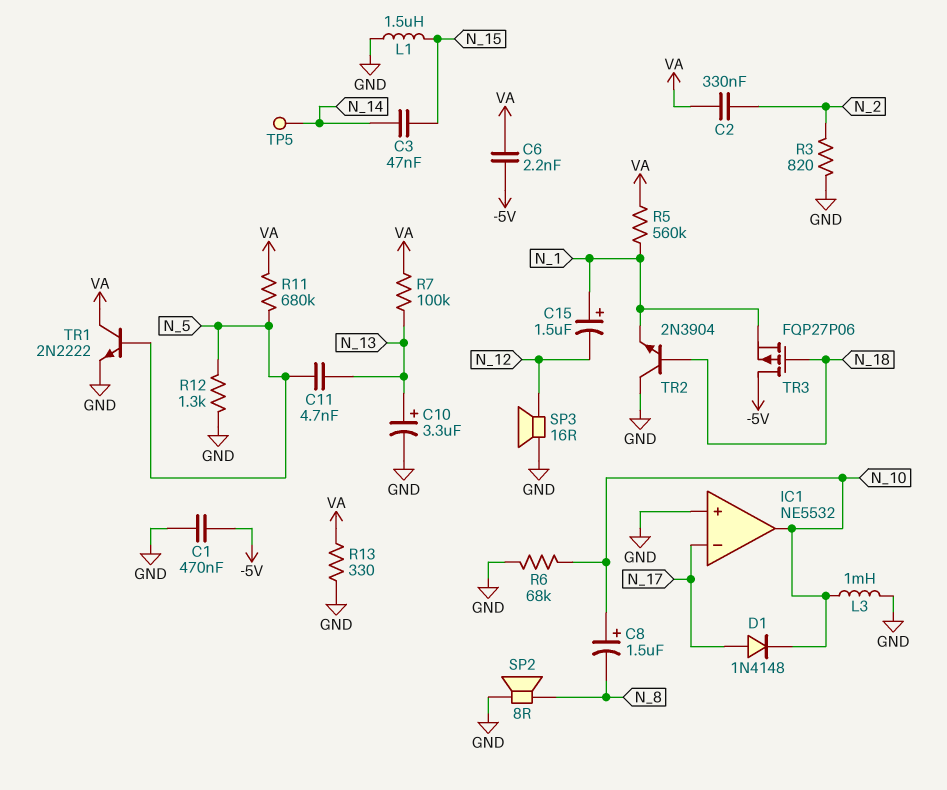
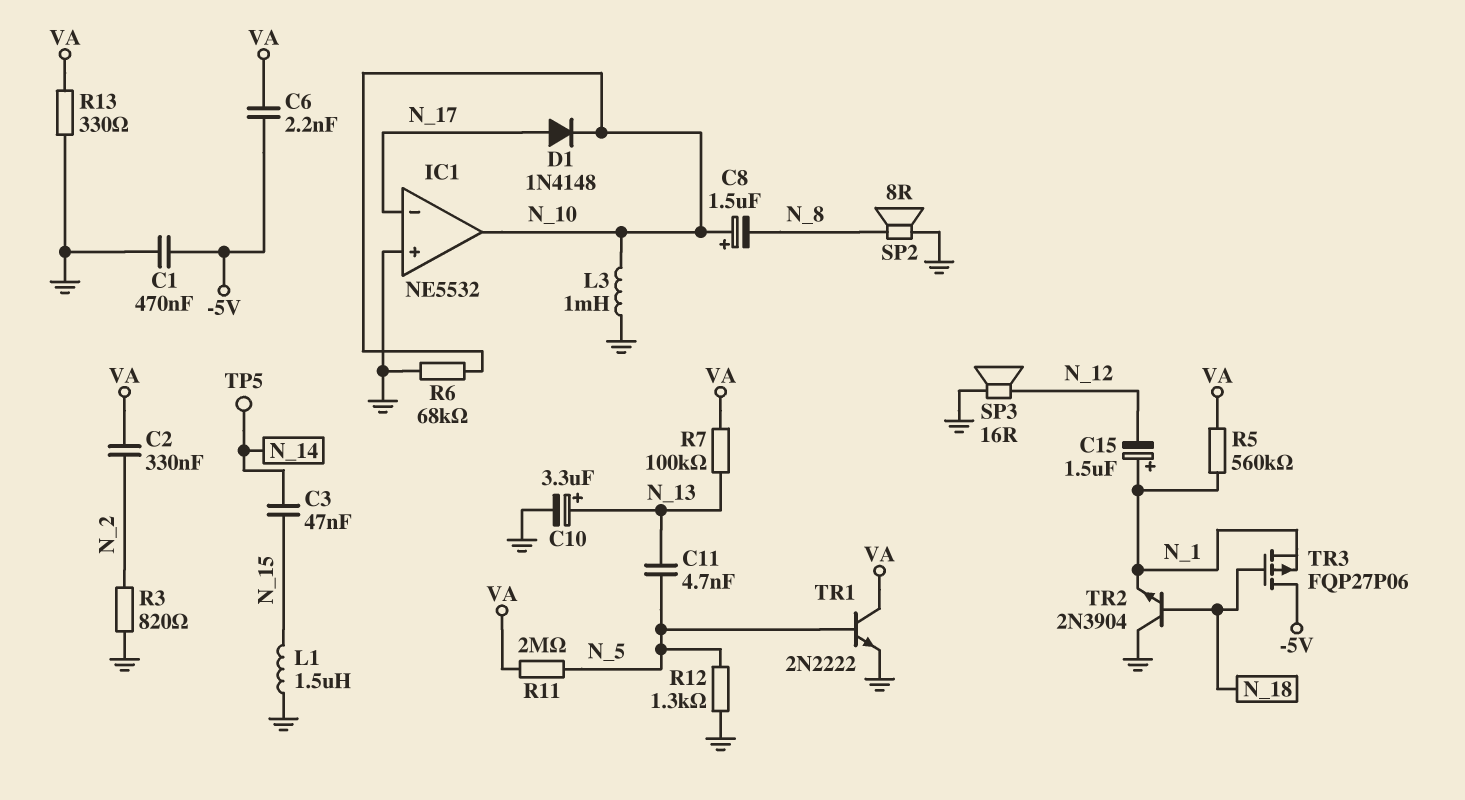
R11: 680k (N_5, VA) -> 2M (N_5, VA)

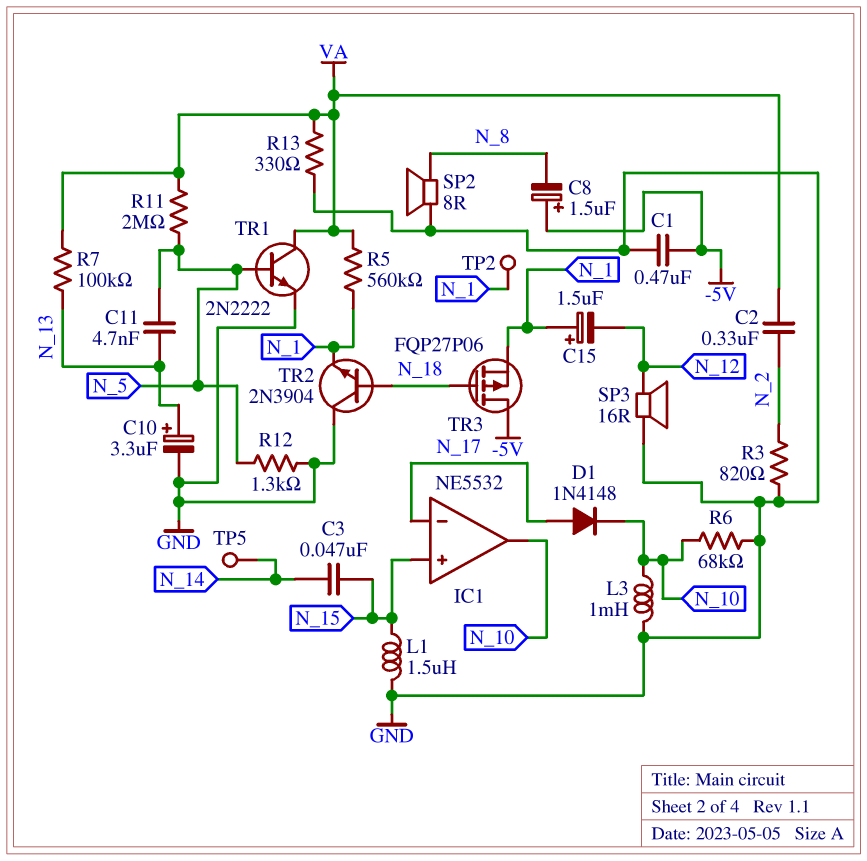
C6: 2.2nF (-5V, VA) -> none
C8: 1.5uF (plus N_10, minus N_8) -> 1.5uF (plus -5V, minus N_8)
IC1 pin in+: GND -> N_15
TP2: none -> test point (N_1)

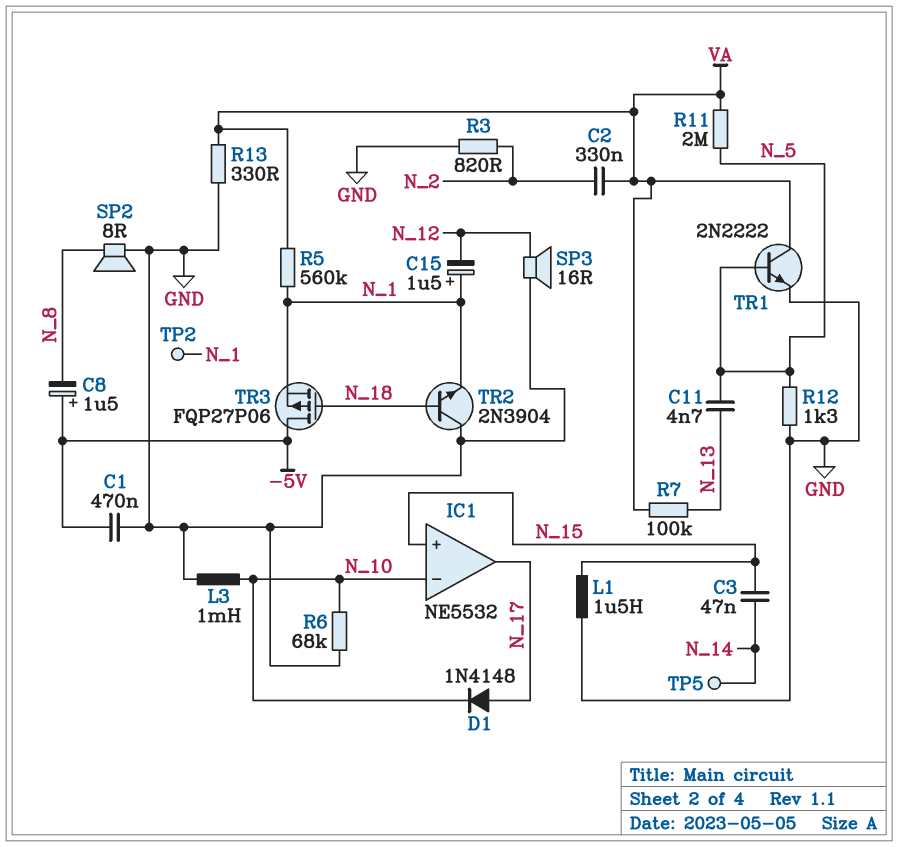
C10: 3.3uF (plus N_13, minus GND) -> none
IC1 pin in-: N_17 -> N_10
IC1 pin out: N_10 -> N_17

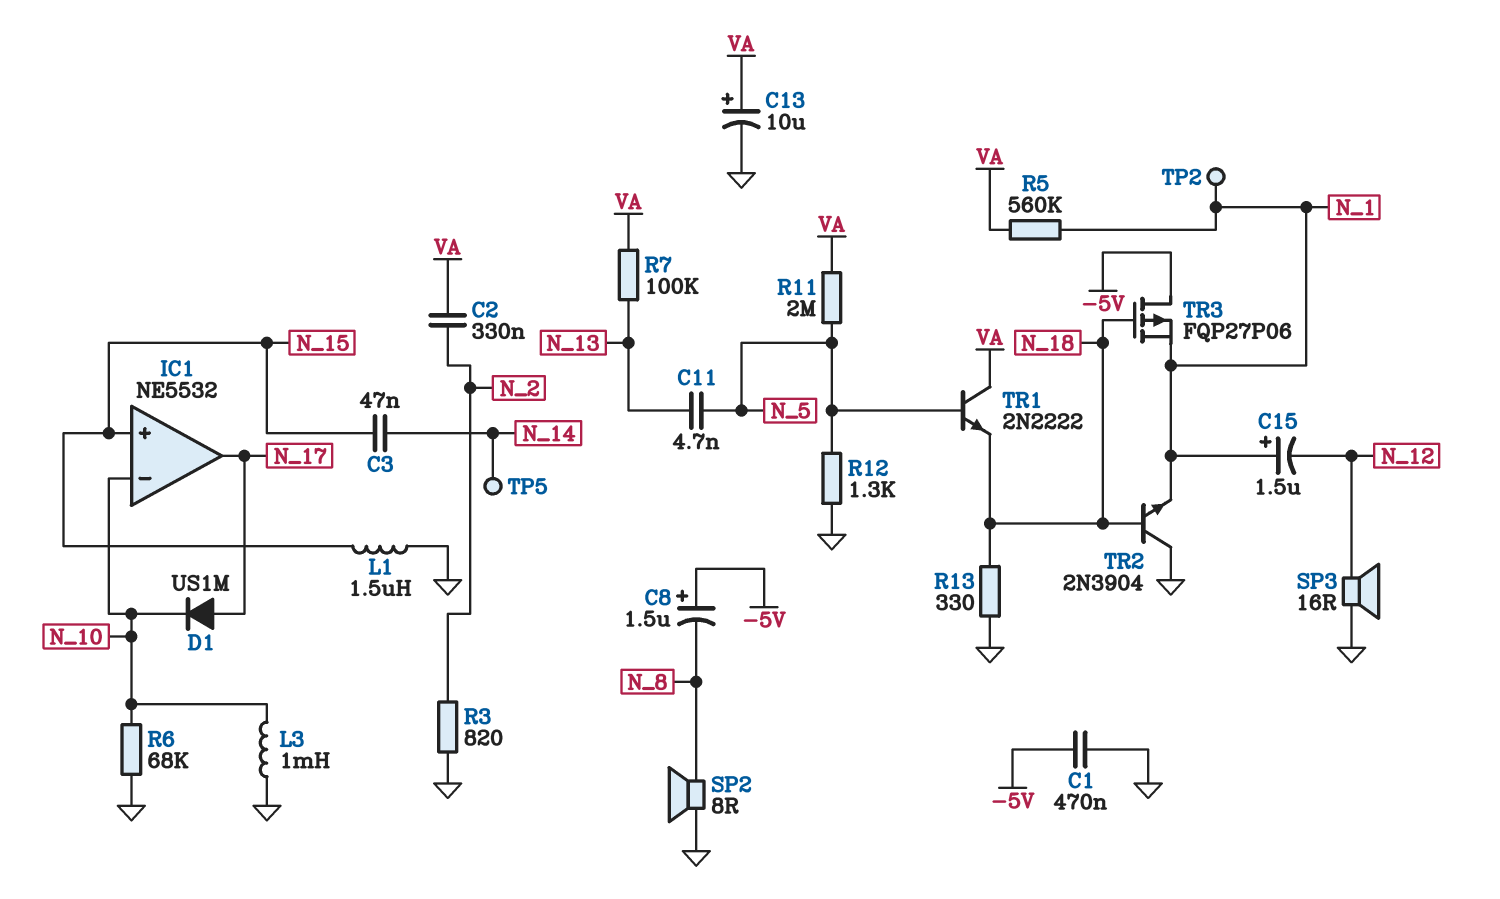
C13: none -> 10uF (plus VA, minus GND)
D1: diode 1N4148 (A N_17, K N_10) -> diode US1M (A N_17, K N_10)
R13: 330 (GND, VA) -> 330 (GND, N_18)
TR1: NPN 2N2222 (B N_5, C VA, E GND) -> NPN 2N2222 (B N_5, C VA, E N_18)

